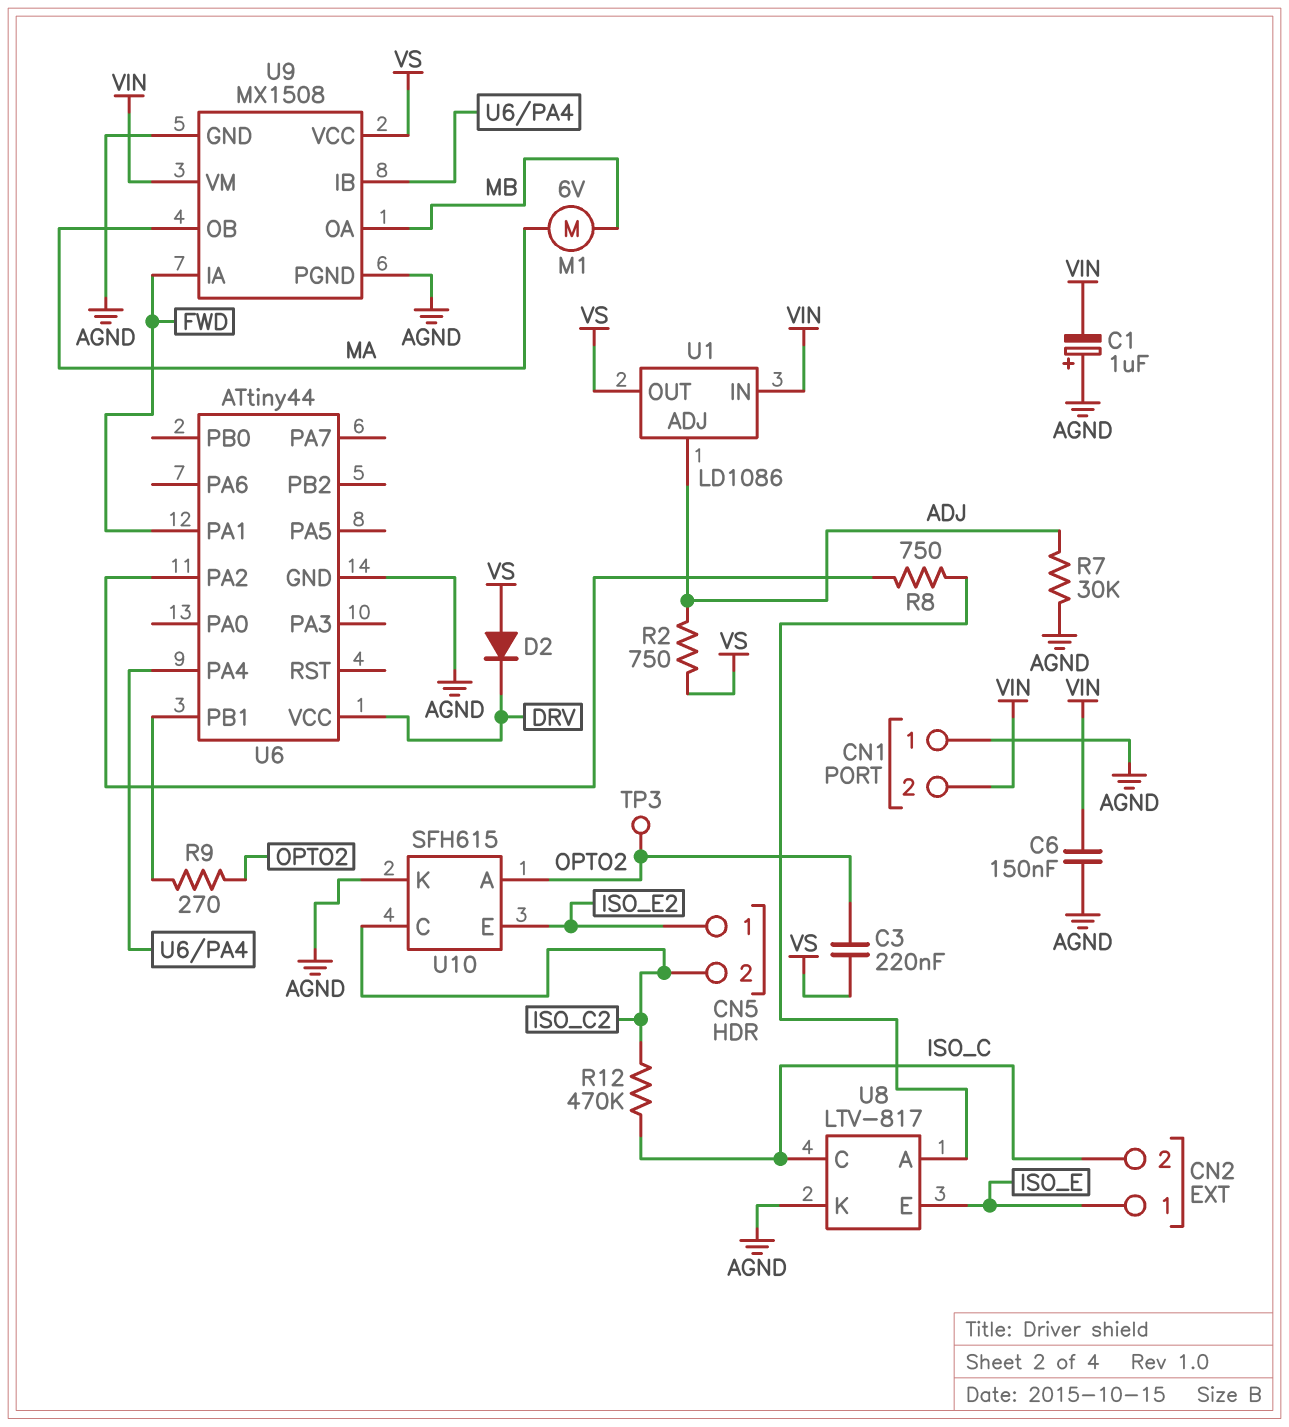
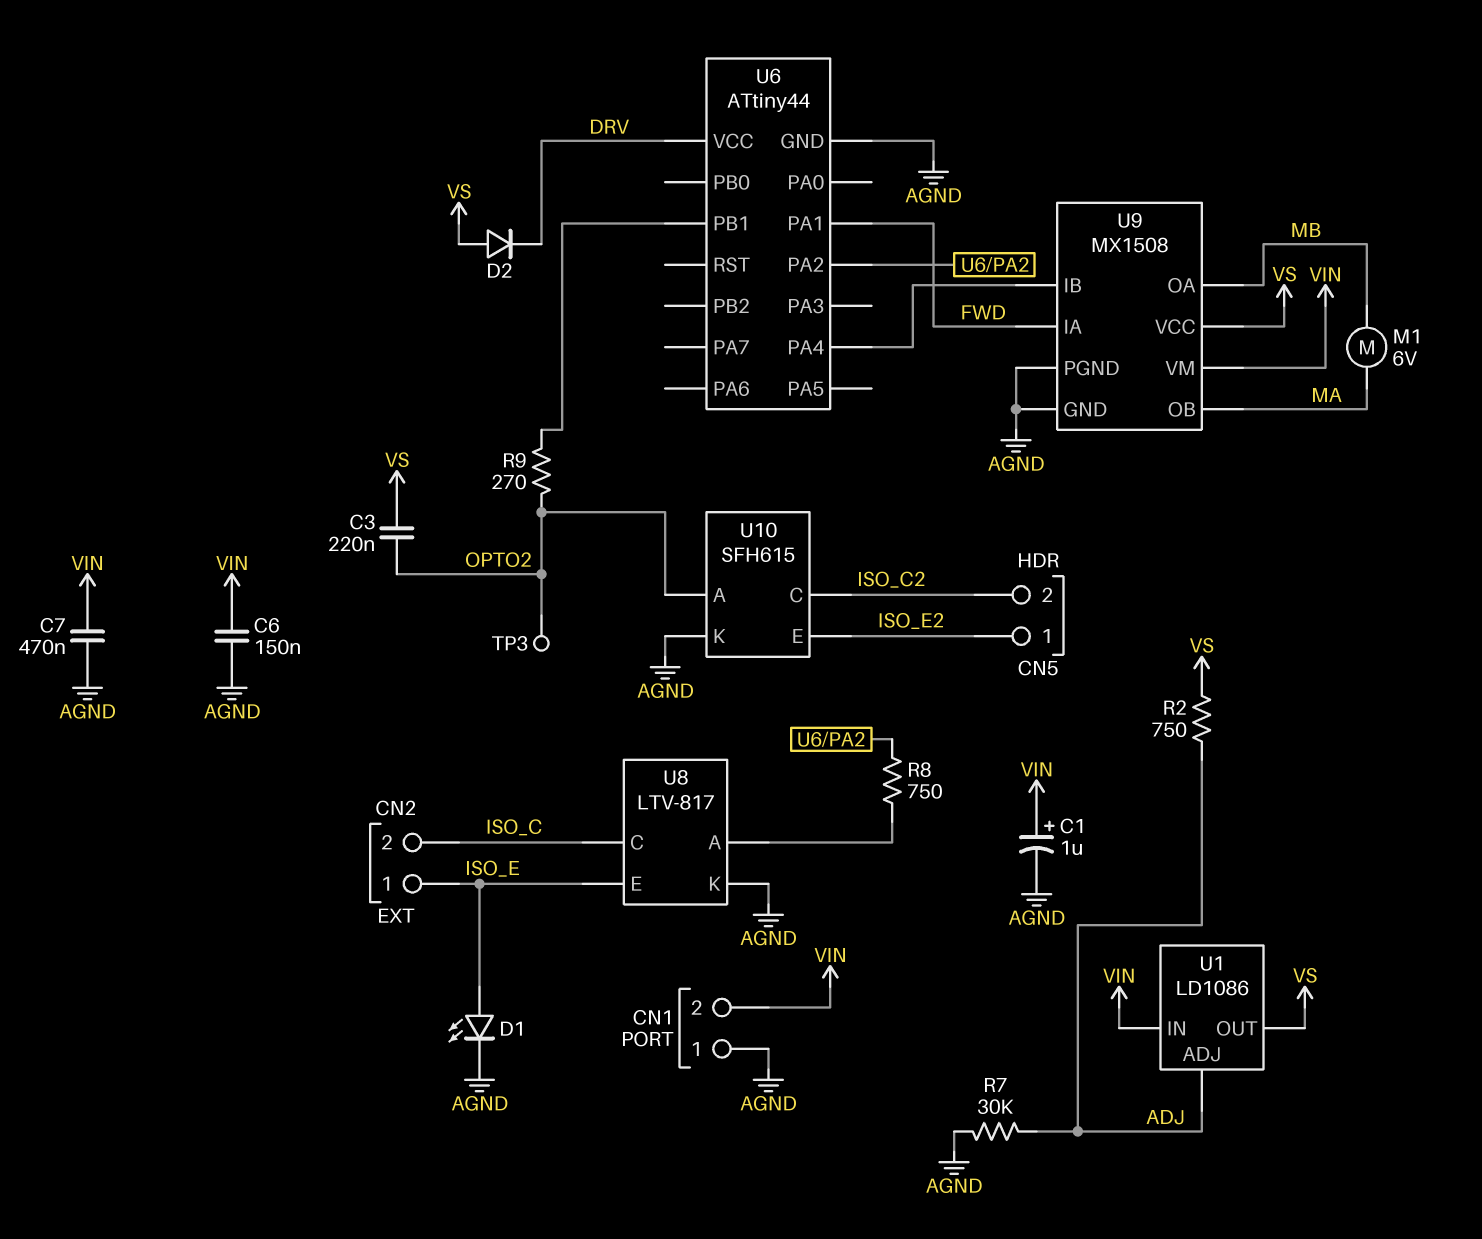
C1: 1uF (plus AGND, minus VIN) -> 1uF (plus VIN, minus AGND)
C7: none -> 470nF (AGND, VIN)
D1: none -> LED (A ISO_E, K AGND)
R12: 470k (ISO_C, ISO_C2) -> none

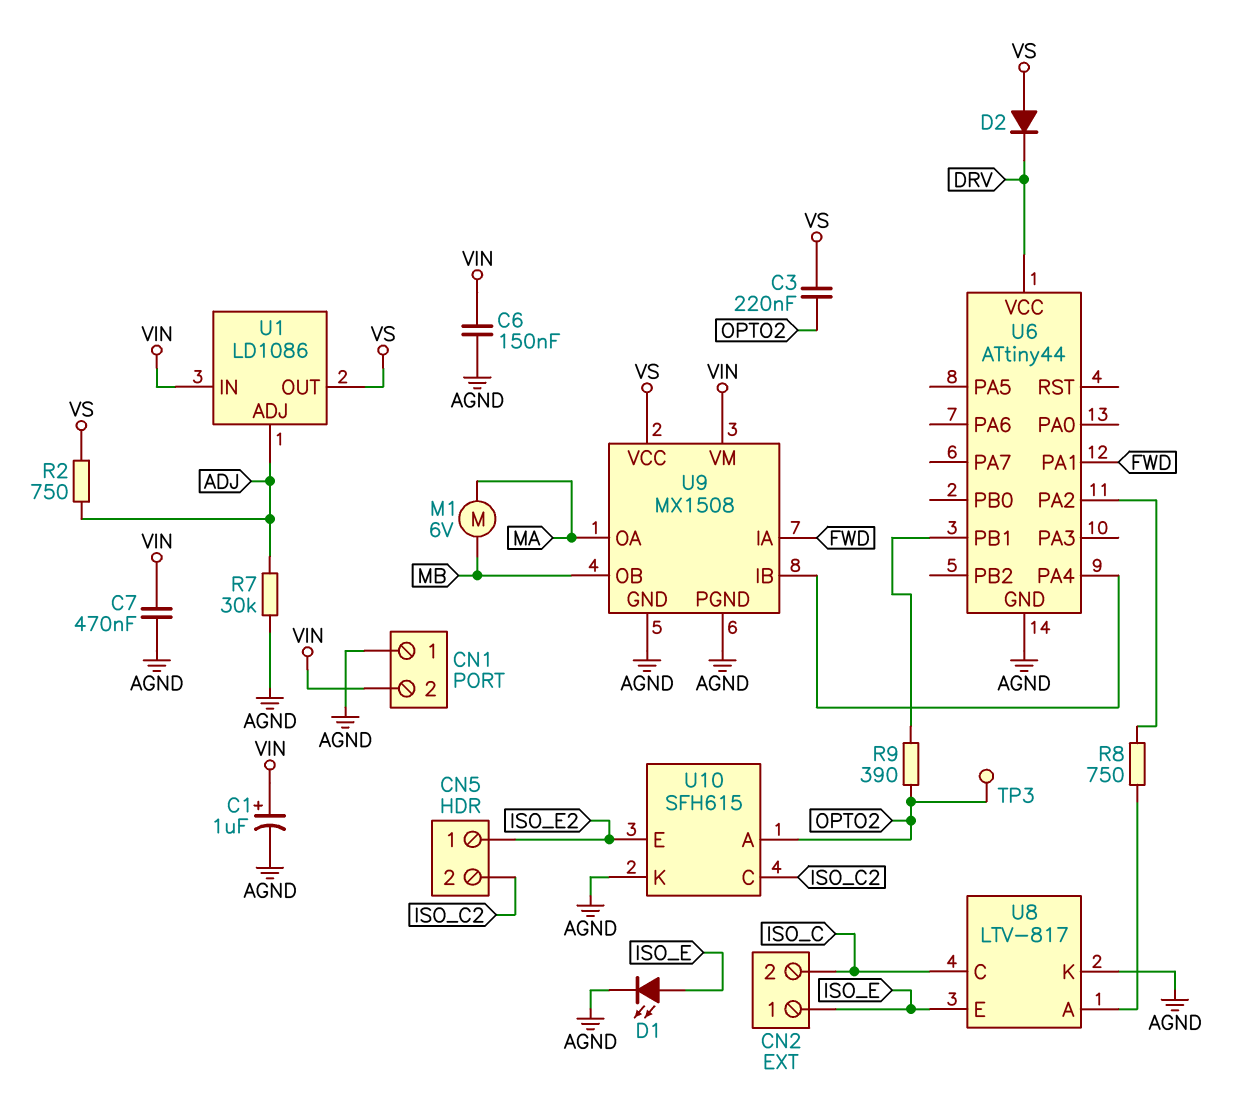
R9: 270 (OPTO2, U6/PB1) -> 390 (OPTO2, U6/PB1)
U9 pin OA: MB -> MA
U9 pin OB: MA -> MB

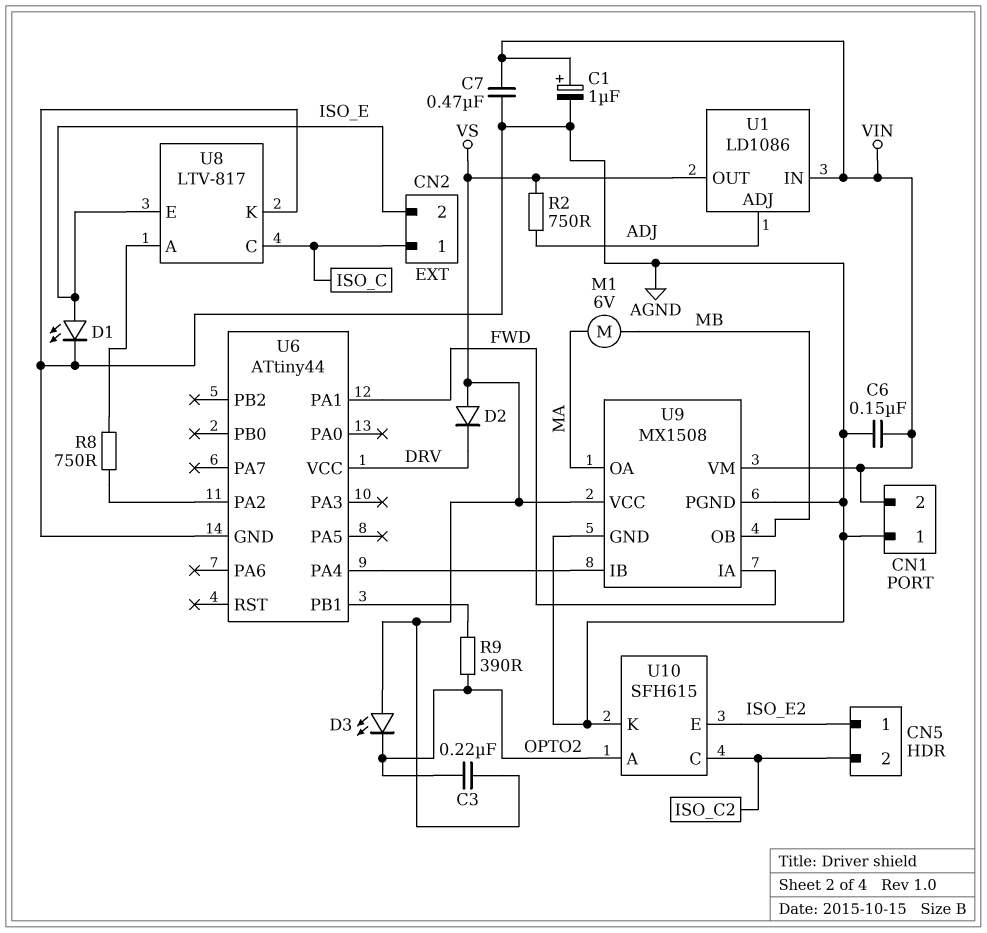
CN2 pin 1: ISO_E -> ISO_C
CN2 pin 2: ISO_C -> ISO_E
D3: none -> LED (A VS, K OPTO2)
R7: 30k (ADJ, AGND) -> none
TP3: test point (OPTO2) -> none

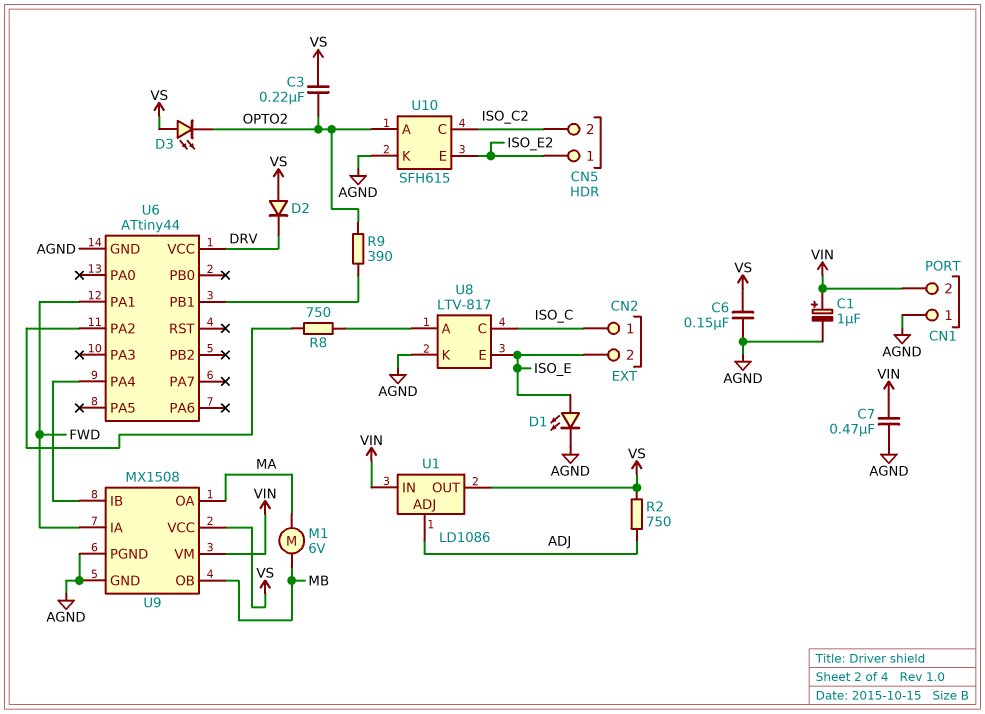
C6: 150nF (AGND, VIN) -> 150nF (AGND, VS)

